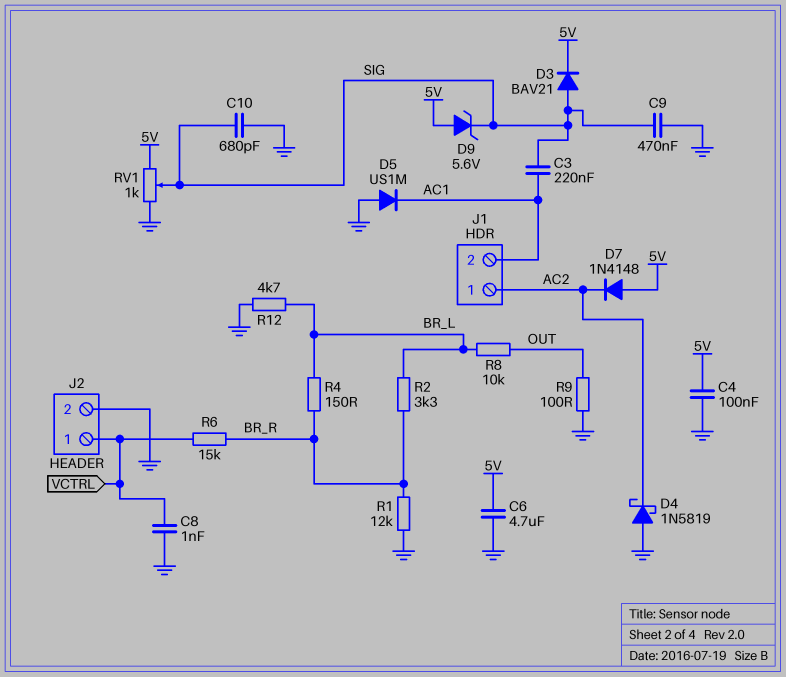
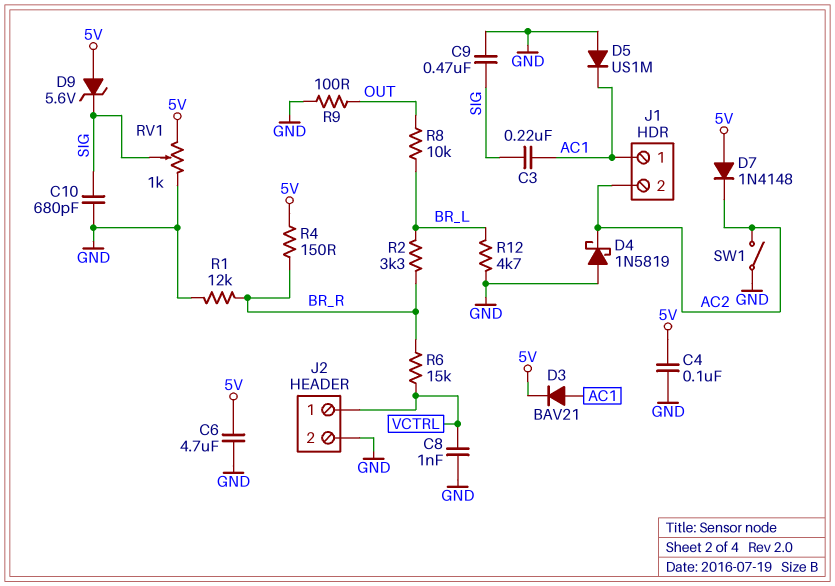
D3: diode BAV21 (A SIG, K 5V) -> diode BAV21 (A AC1, K 5V)
J1 pin 1: AC2 -> AC1
J1 pin 2: AC1 -> AC2
R4: 150 (BR_L, BR_R) -> 150 (5V, BR_R)
SW1: none -> switch (AC2, GND)

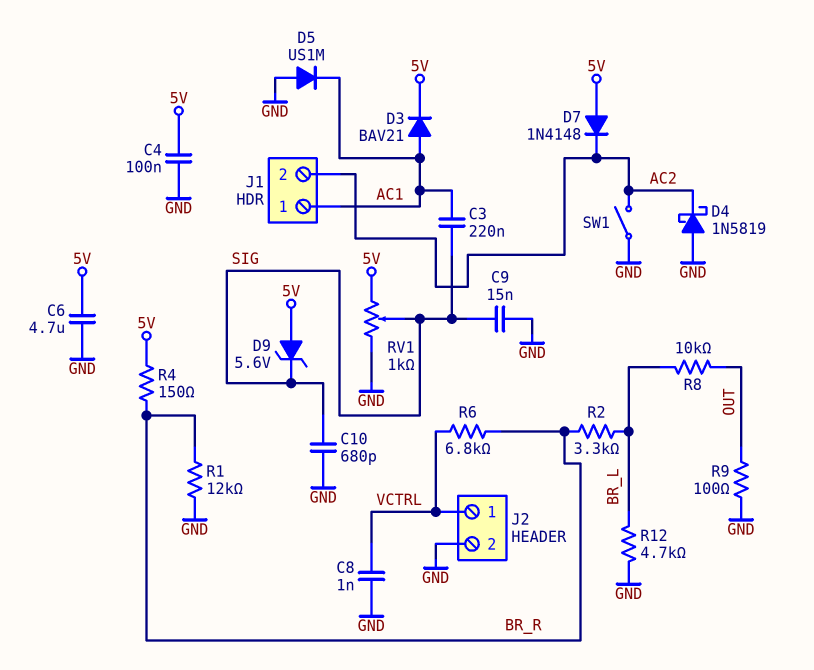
C9: 470nF (GND, SIG) -> 15nF (GND, SIG)
R6: 15k (BR_R, VCTRL) -> 6.8k (BR_R, VCTRL)

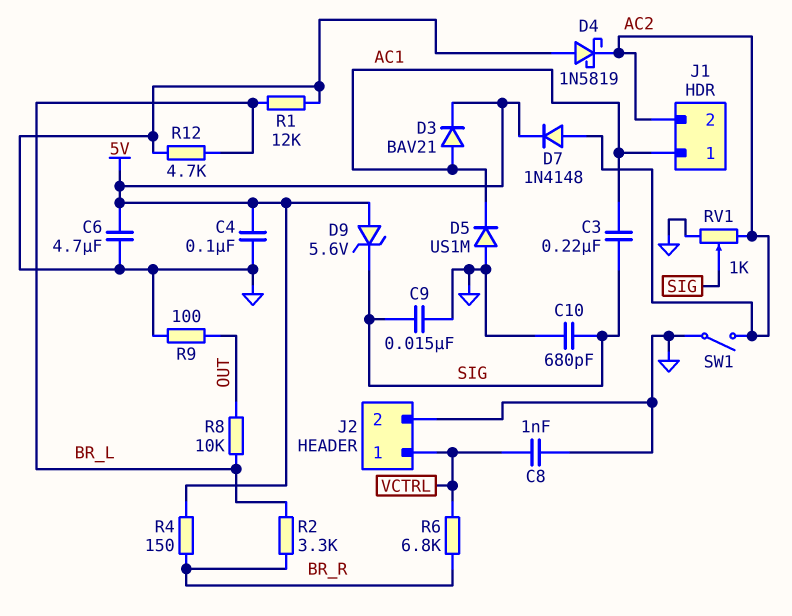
D7: diode 1N4148 (A 5V, K AC2) -> diode 1N4148 (A AC2, K 5V)
R1: 12k (BR_R, GND) -> 12k (BR_L, GND)
RV1: 1k (5V, GND, wiper SIG) -> 1k (AC2, GND, wiper SIG)

